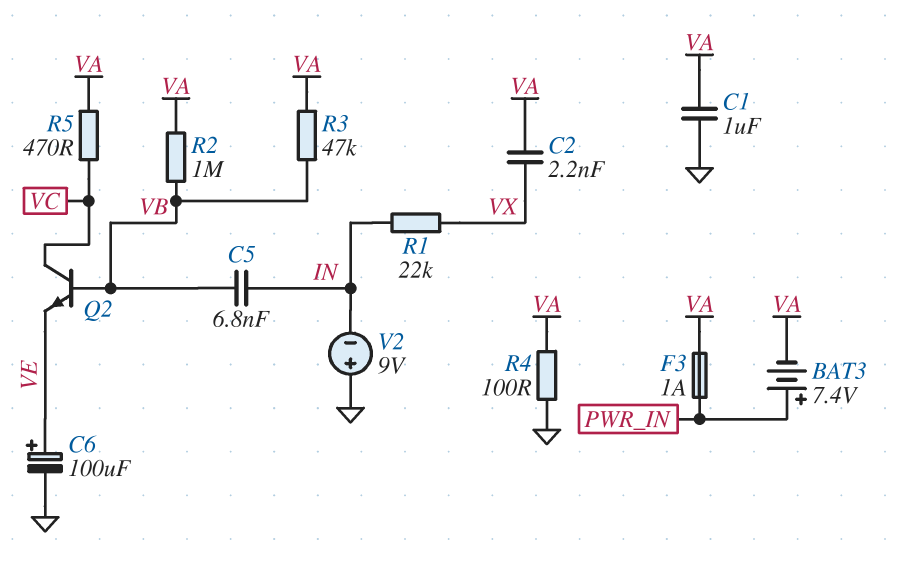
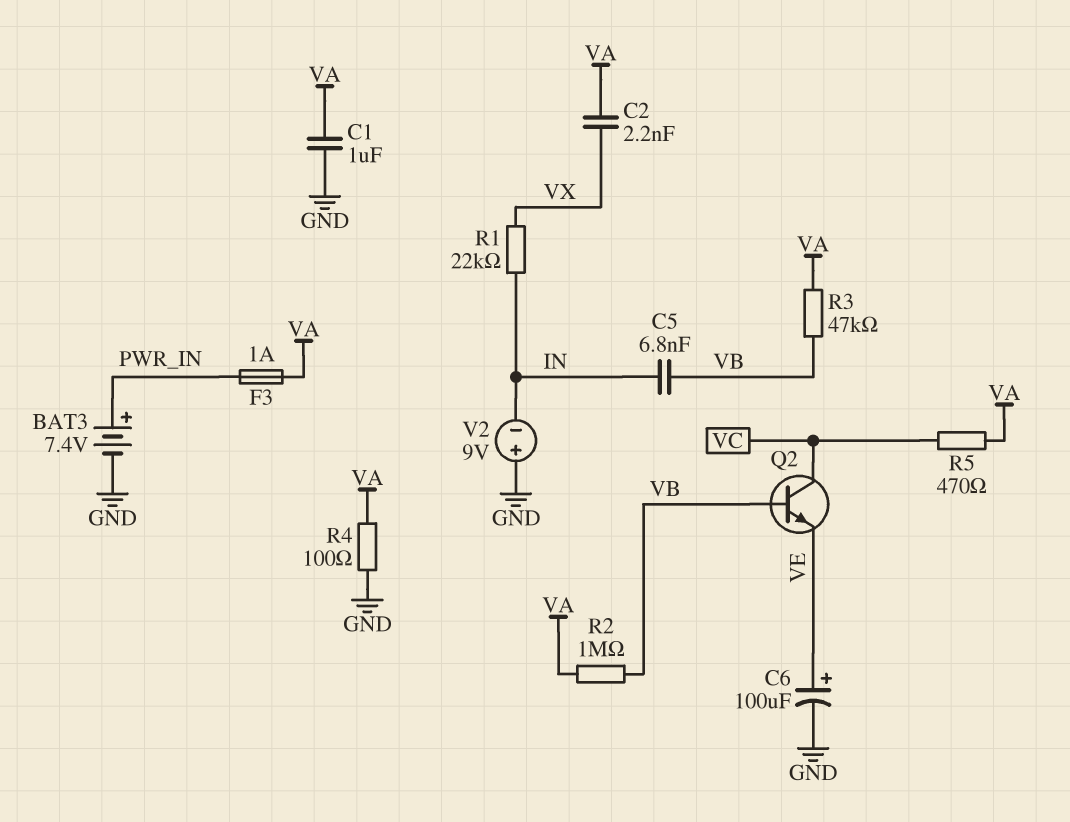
BAT3: 7.4V (plus PWR_IN, minus VA) -> 7.4V (plus PWR_IN, minus GND)

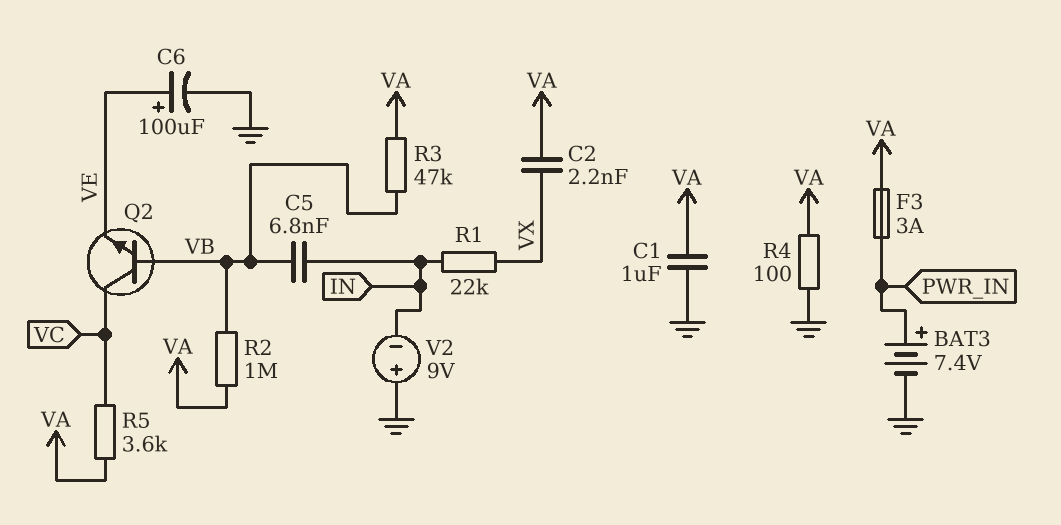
F3: 1A (PWR_IN, VA) -> 3A (PWR_IN, VA)
R5: 470 (VA, VC) -> 3.6k (VA, VC)

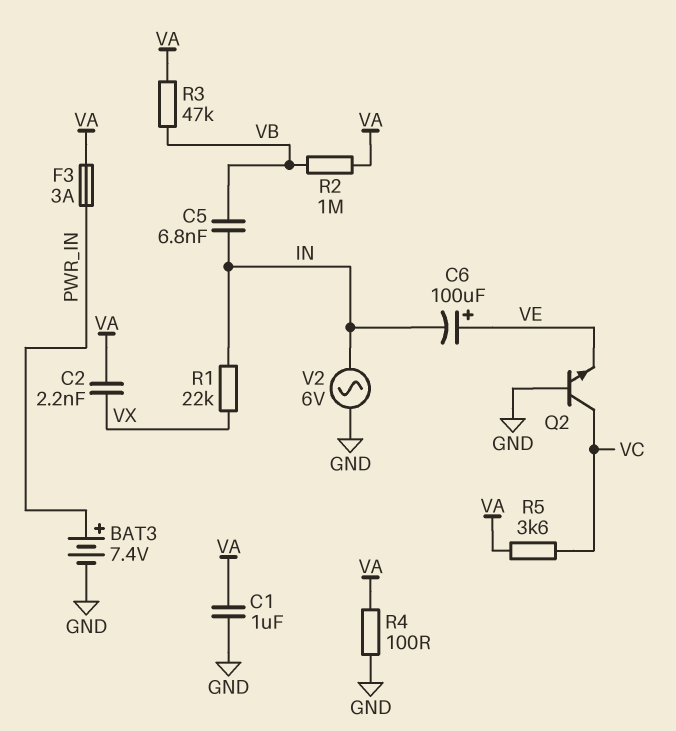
C6: 100uF (plus VE, minus GND) -> 100uF (plus VE, minus IN)
Q2: NPN (B VB, C VC, E VE) -> NPN (B GND, C VC, E VE)
V2: 9V (plus GND, minus IN) -> AC 6V (GND, IN)

